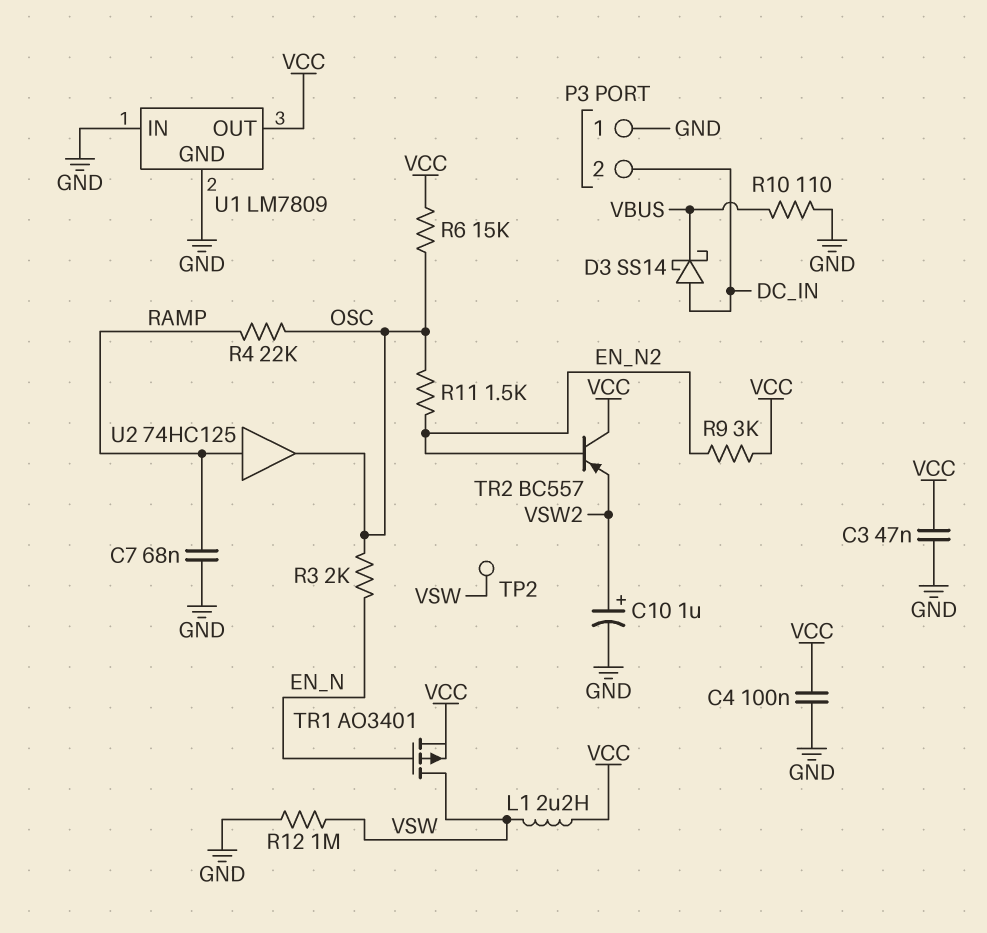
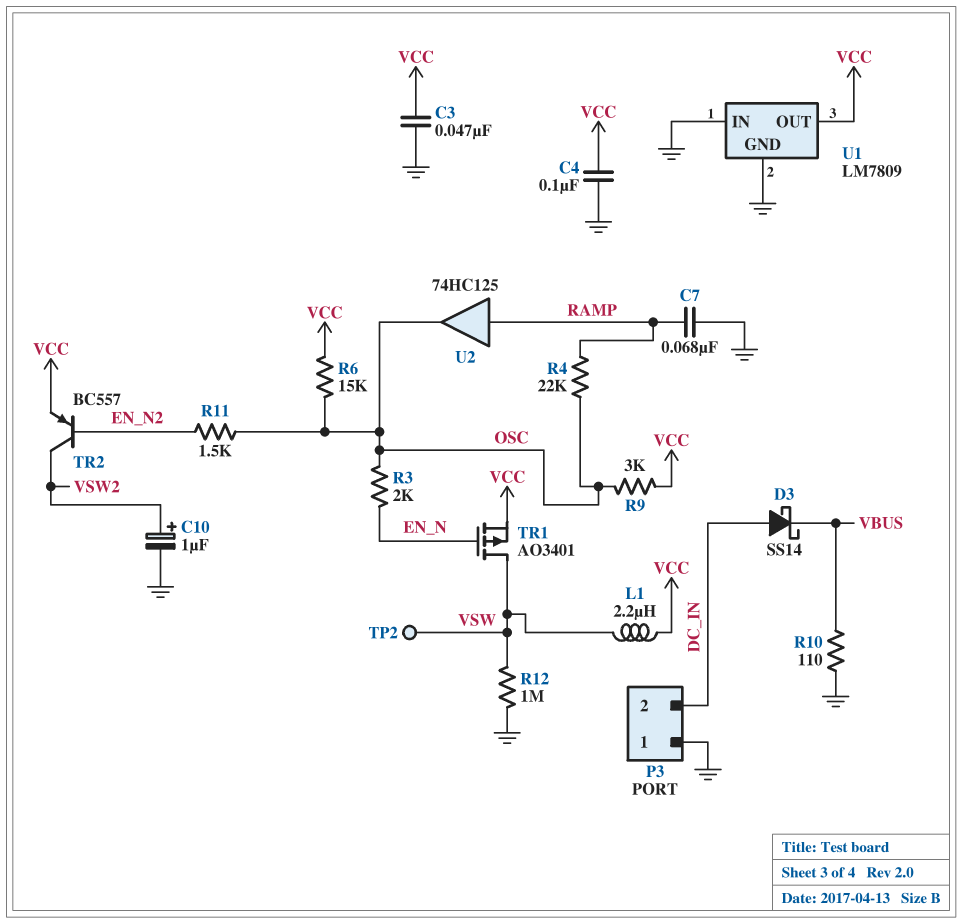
R9: 3k (EN_N2, VCC) -> 3k (OSC, VCC)
TR2: PNP BC557 (B EN_N2, C VCC, E VSW2) -> PNP BC557 (B EN_N2, C VSW2, E VCC)

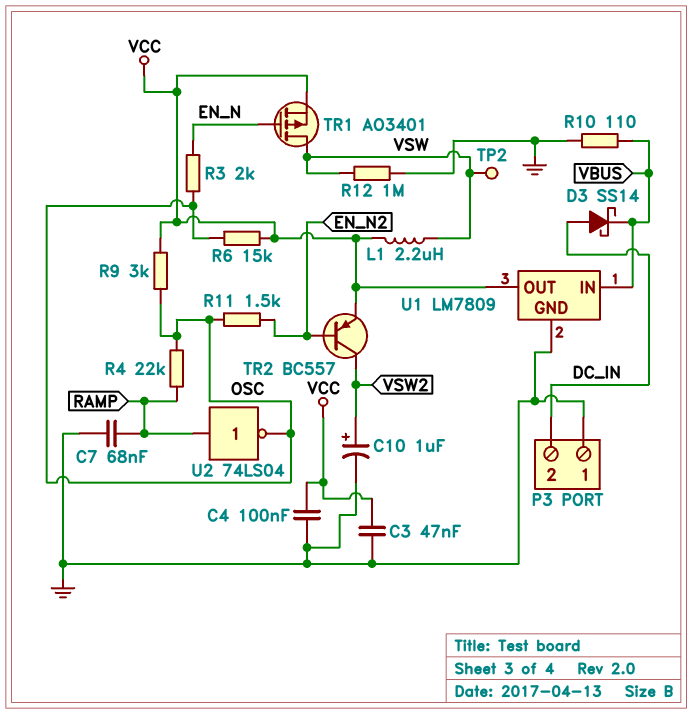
U1 pin IN: GND -> VBUS
U2: buffer 74HC125 (in RAMP, out OSC) -> NOT 74LS04 (in RAMP, out OSC)

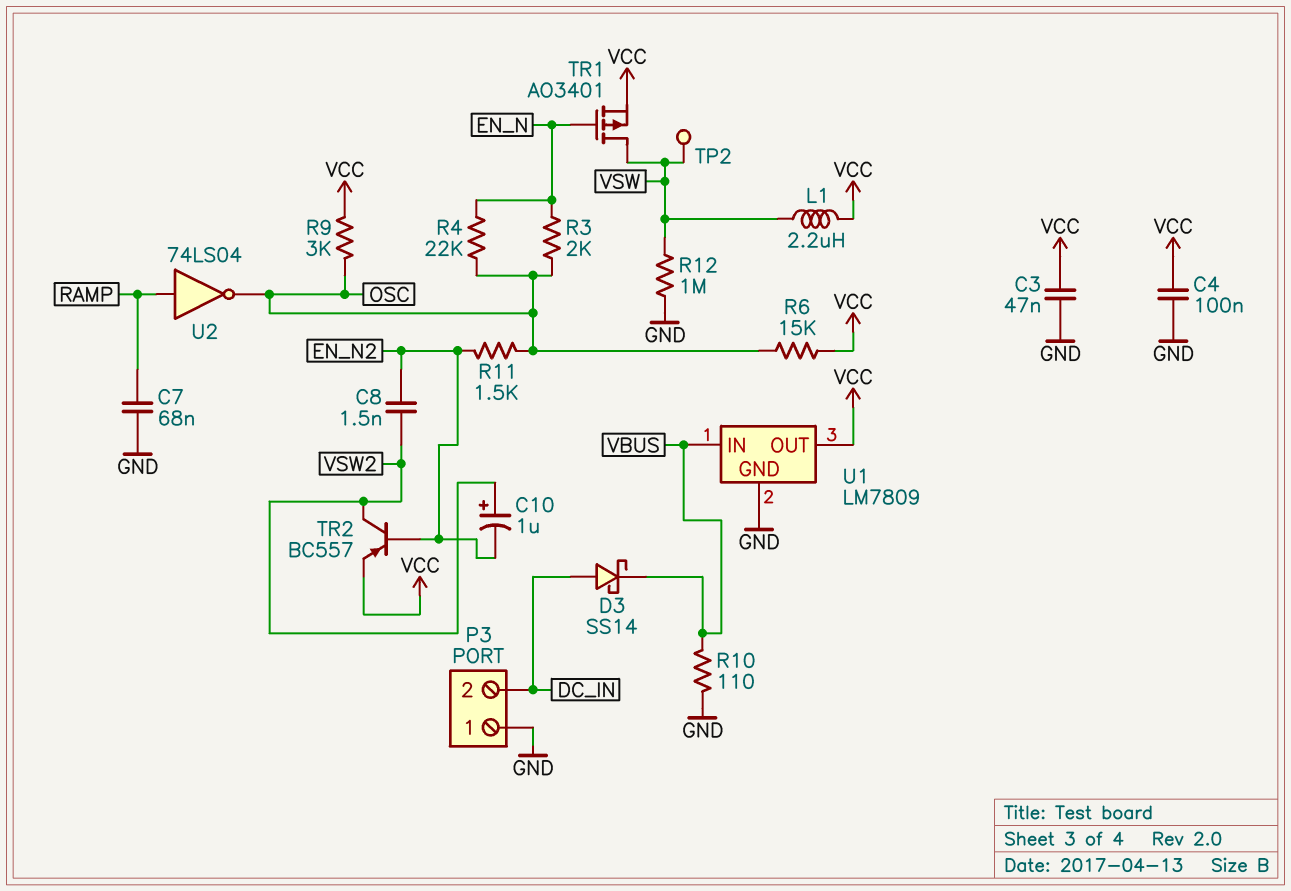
C8: none -> 1.5nF (EN_N2, VSW2)
C10: 1uF (plus VSW2, minus GND) -> 1uF (plus VSW2, minus EN_N2)
R4: 22k (OSC, RAMP) -> 22k (EN_N, OSC)

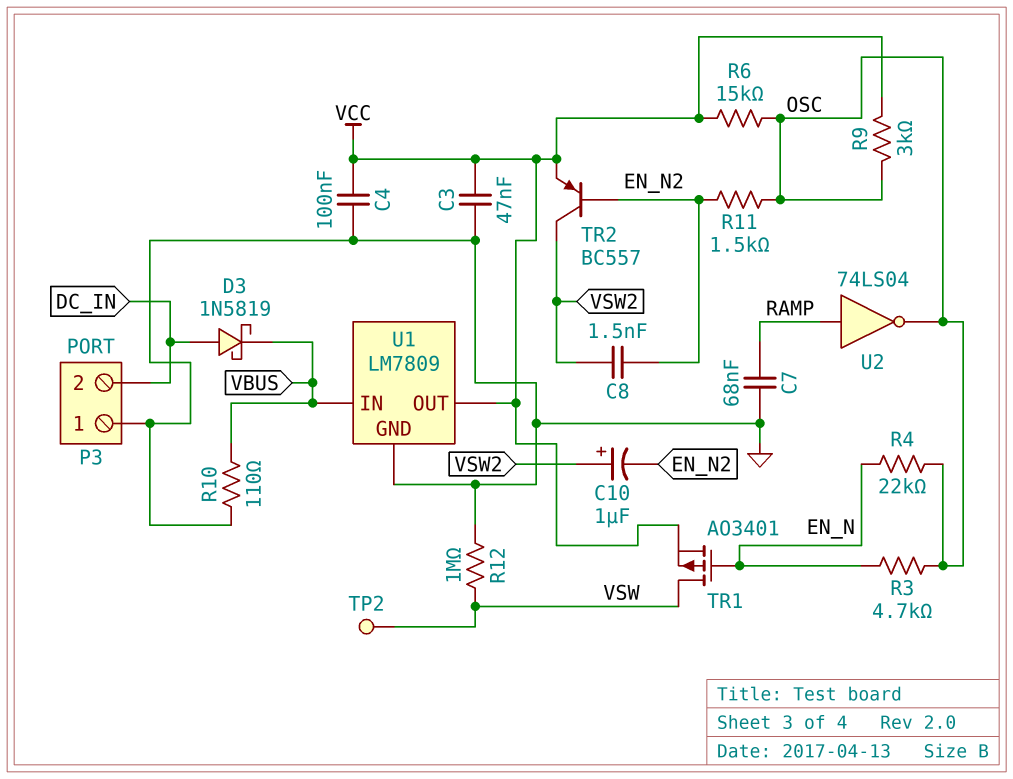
D3: schottky SS14 (A DC_IN, K VBUS) -> schottky 1N5819 (A DC_IN, K VBUS)
L1: 2.2uH (VCC, VSW) -> none
R3: 2k (EN_N, OSC) -> 4.7k (EN_N, OSC)

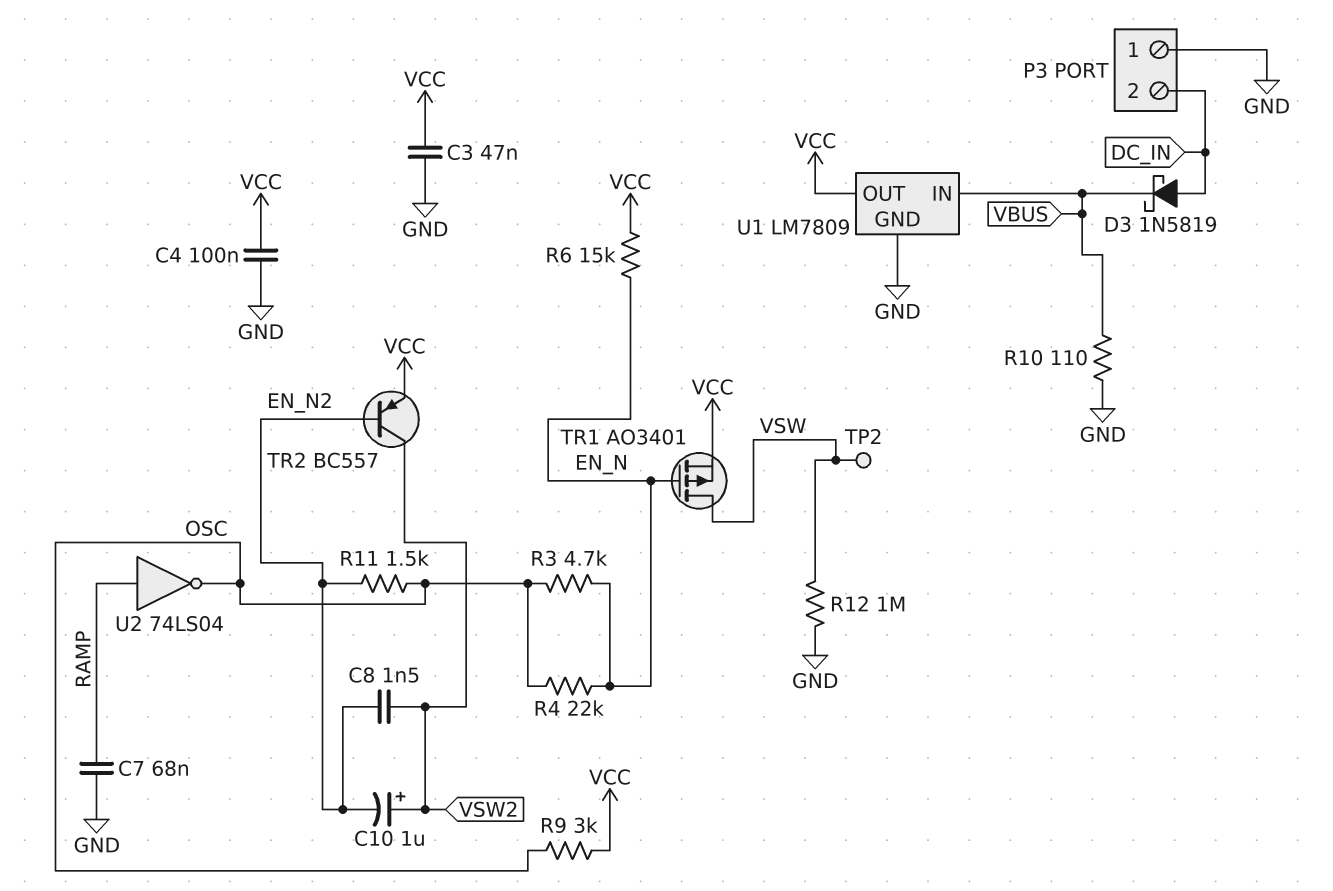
R6: 15k (OSC, VCC) -> 15k (EN_N, VCC)

